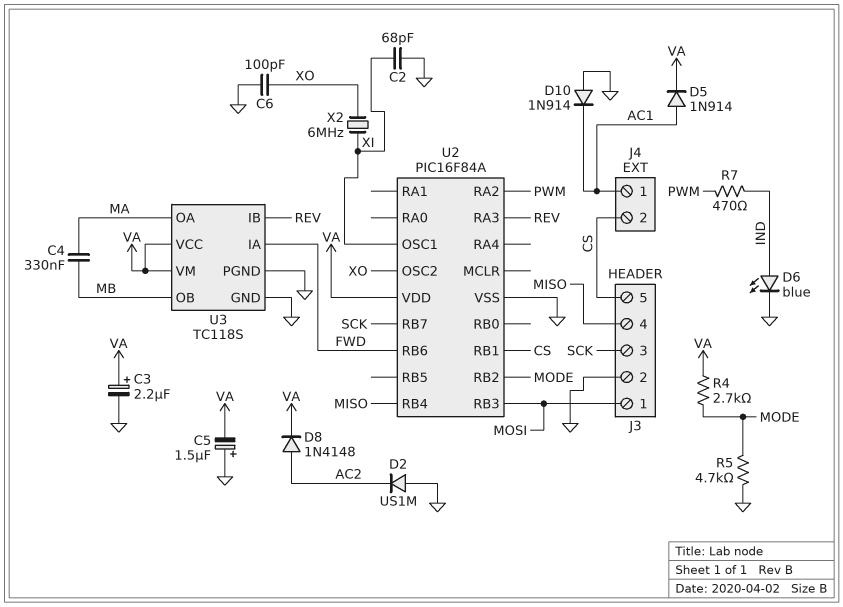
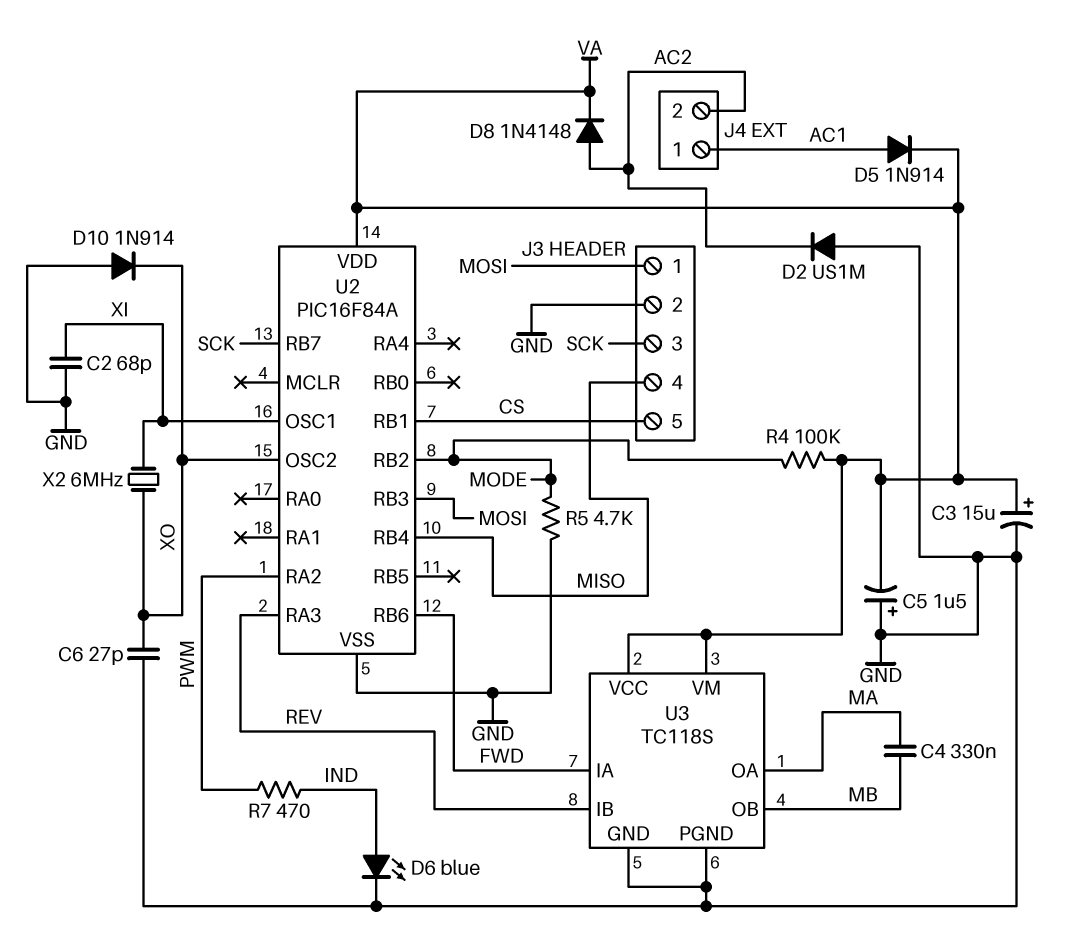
C3: 2.2uF (plus VA, minus GND) -> 15uF (plus VA, minus GND)
C6: 100pF (GND, XO) -> 27pF (GND, XO)
D10: diode 1N914 (A GND, K AC1) -> diode 1N914 (A GND, K XO)
J4 pin 2: CS -> AC2
R4: 2.7k (MODE, VA) -> 100k (MODE, VA)

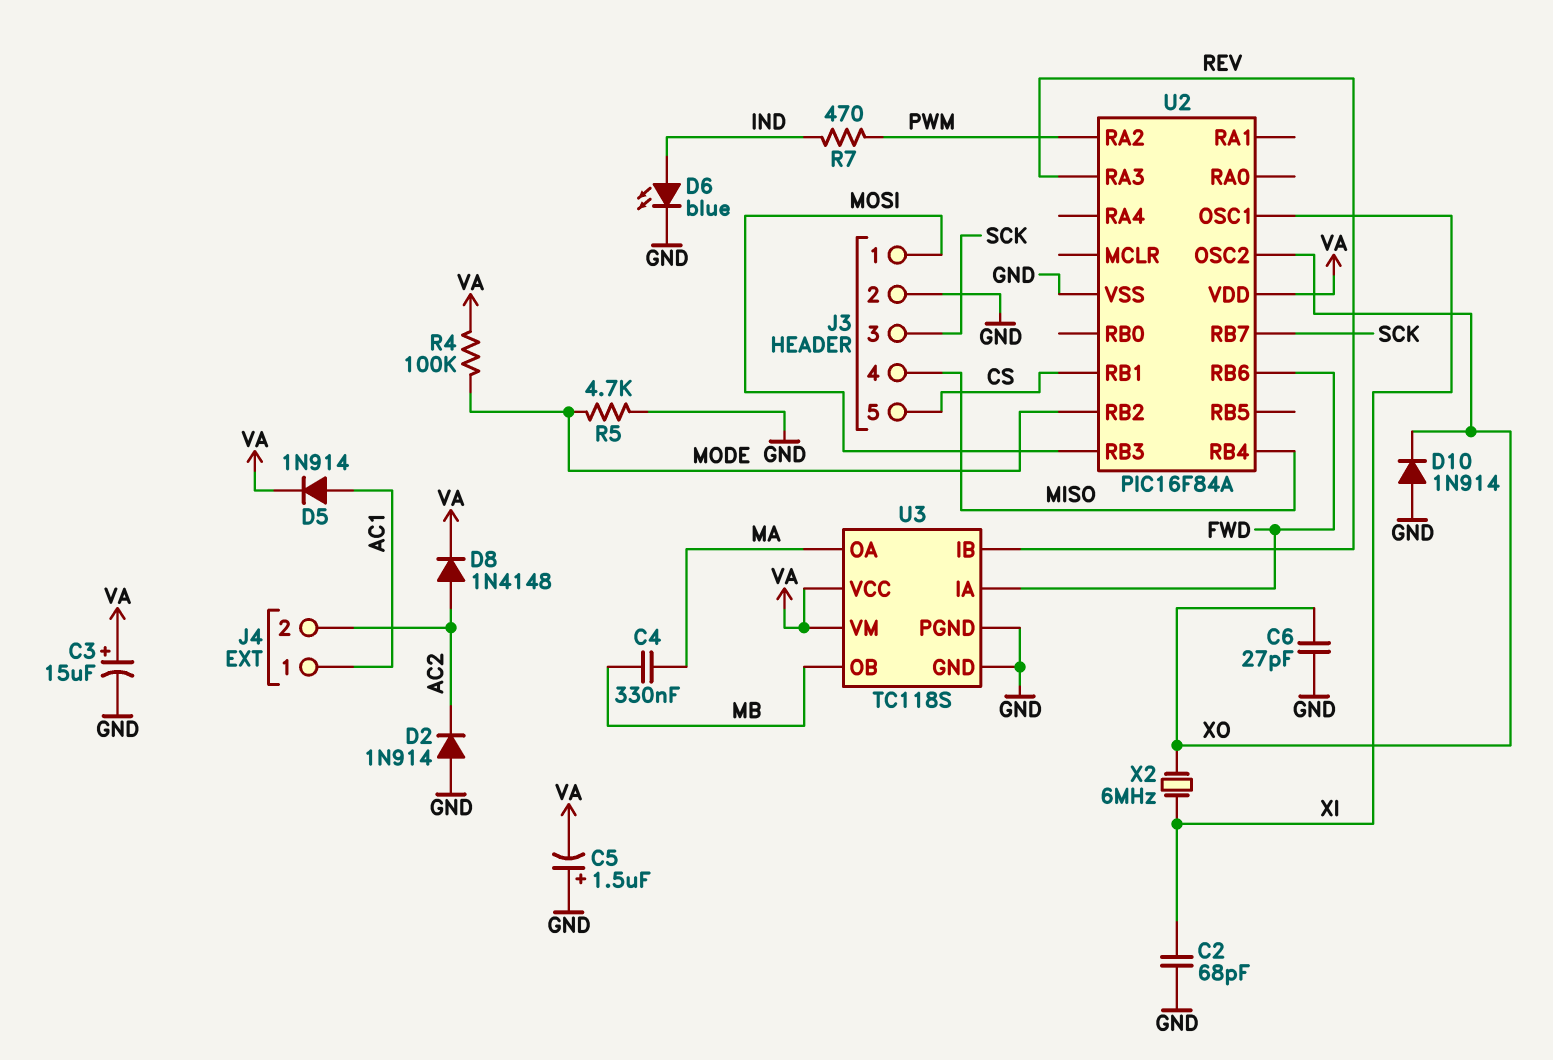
D2: diode US1M (A GND, K AC2) -> diode 1N914 (A GND, K AC2)

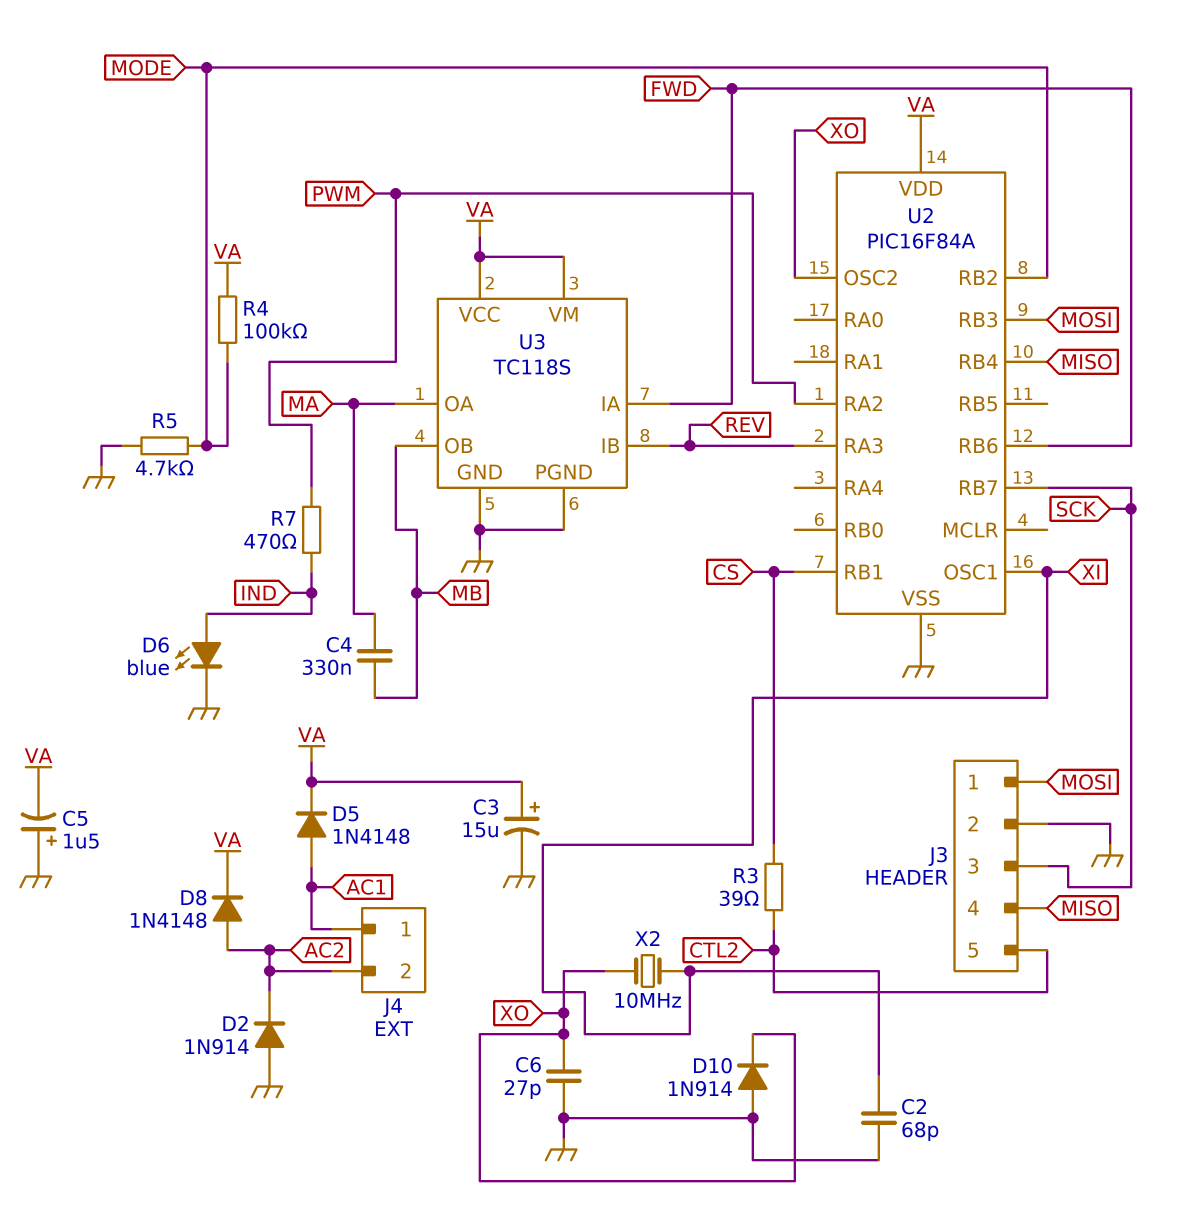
D5: diode 1N914 (A AC1, K VA) -> diode 1N4148 (A AC1, K VA)
J3 pin 5: CS -> CTL2
R3: none -> 39 (CS, CTL2)
X2: 6MHz (XI, XO) -> 10MHz (XI, XO)

